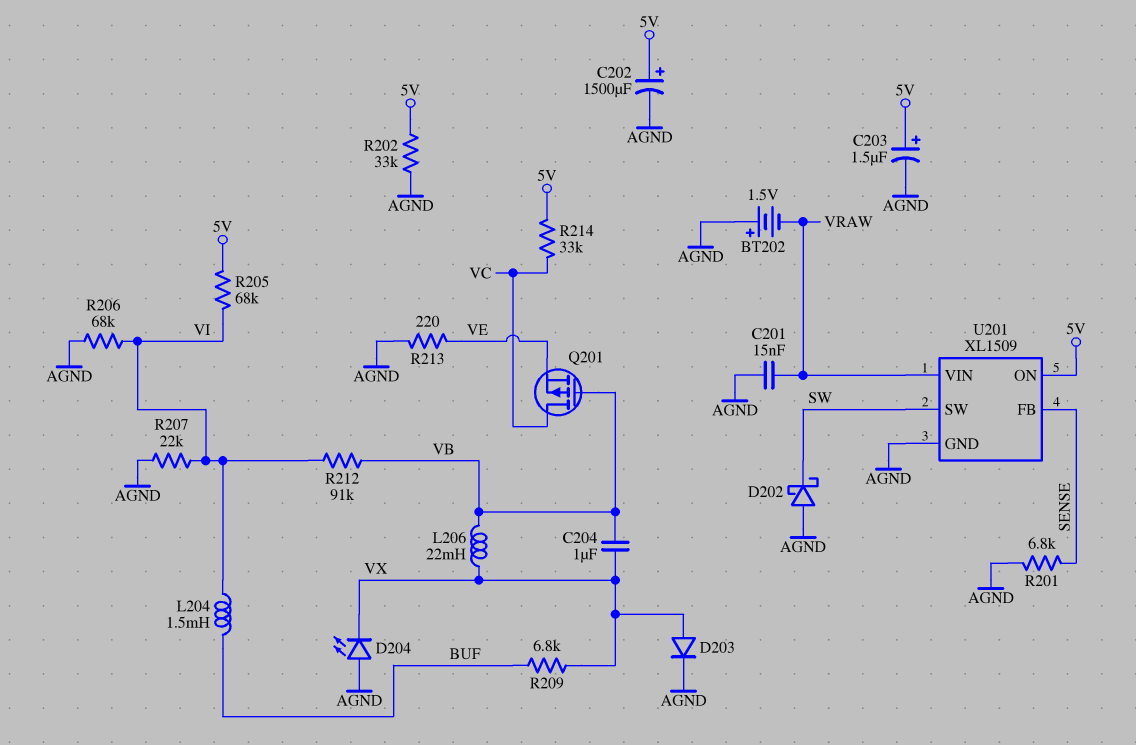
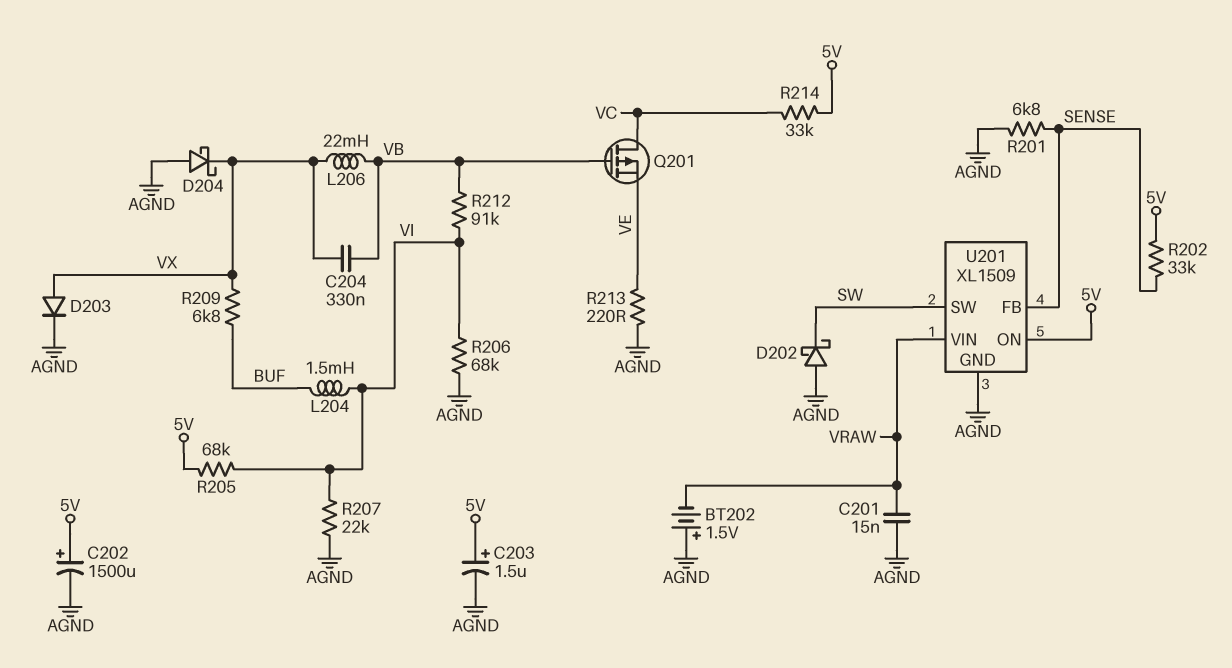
C204: 1uF (VB, VX) -> 330nF (VB, VX)
D204: LED (A AGND, K VX) -> schottky (A AGND, K VX)
R202: 33k (5V, AGND) -> 33k (5V, SENSE)

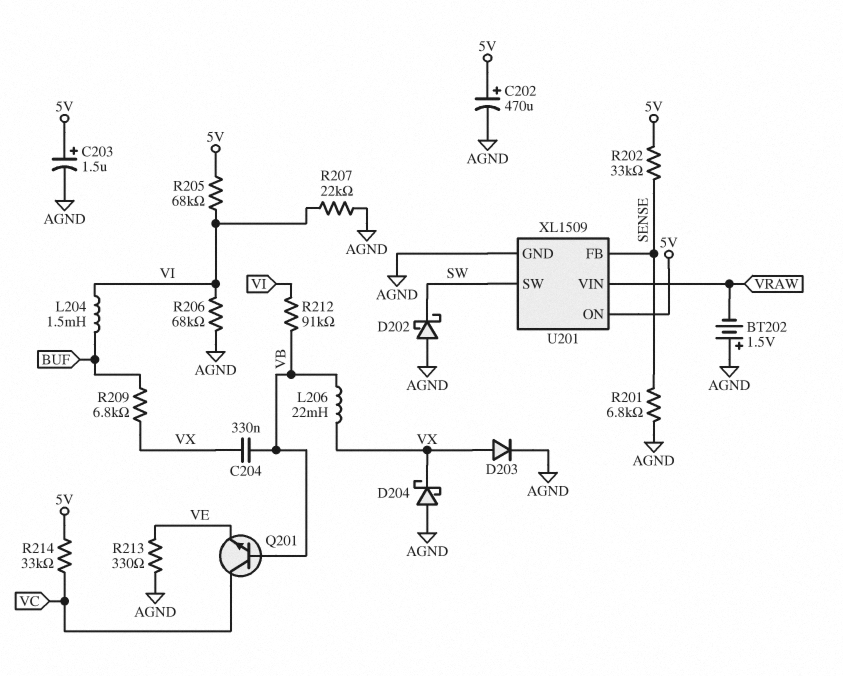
C201: 15nF (AGND, VRAW) -> none
C202: 1500uF (plus 5V, minus AGND) -> 470uF (plus 5V, minus AGND)
Q201: PMOS (G VB, D VC, S VE) -> NPN (B VB, C VC, E VE)
R213: 220 (AGND, VE) -> 330 (AGND, VE)

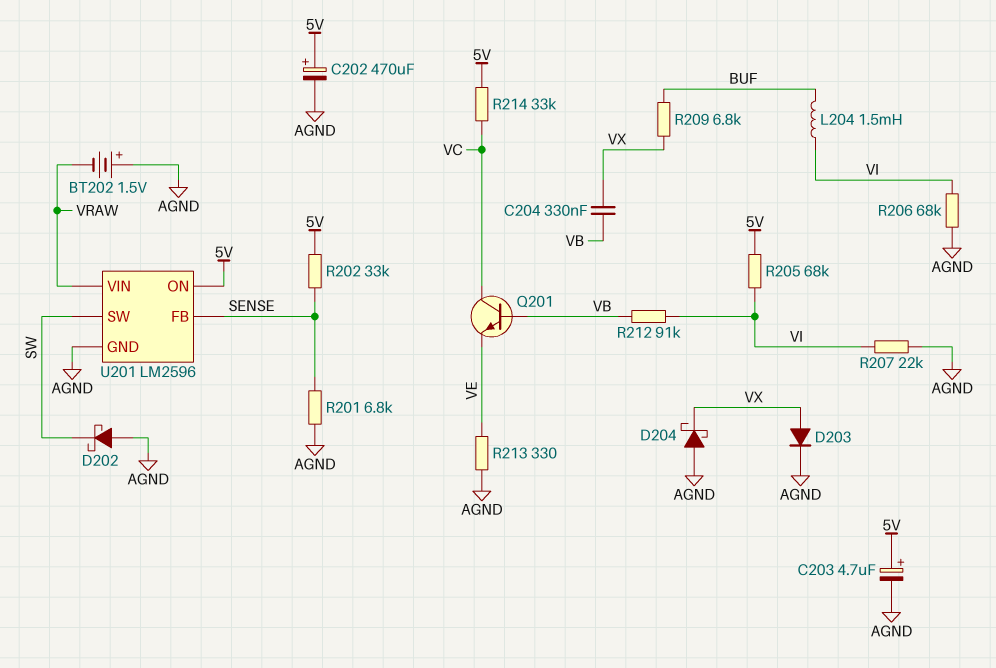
C203: 1.5uF (plus 5V, minus AGND) -> 4.7uF (plus 5V, minus AGND)
L206: 22mH (VB, VX) -> none
U201: XL1509 -> LM2596

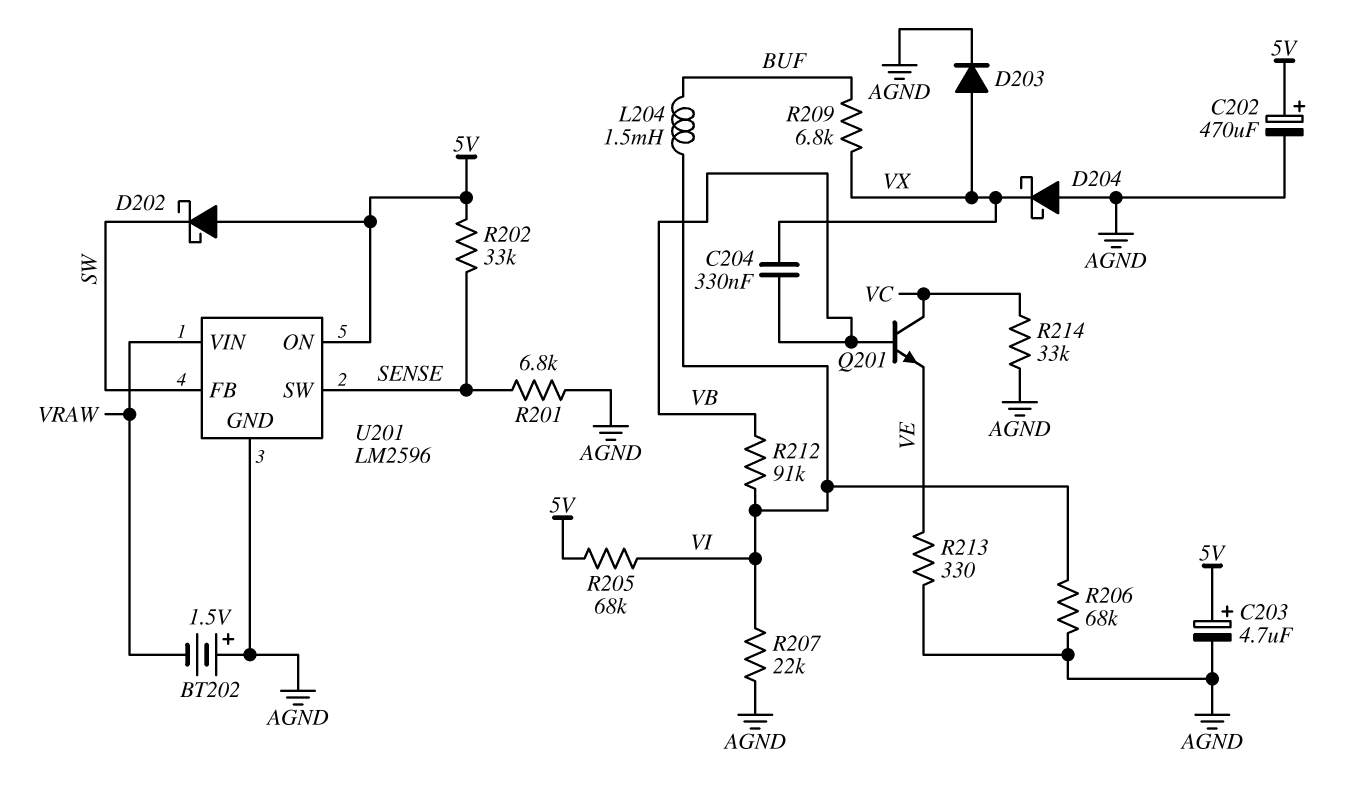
D202: schottky (A AGND, K SW) -> schottky (A 5V, K SW)
R214: 33k (5V, VC) -> 33k (AGND, VC)
U201 pin FB: SENSE -> SW
U201 pin SW: SW -> SENSE

